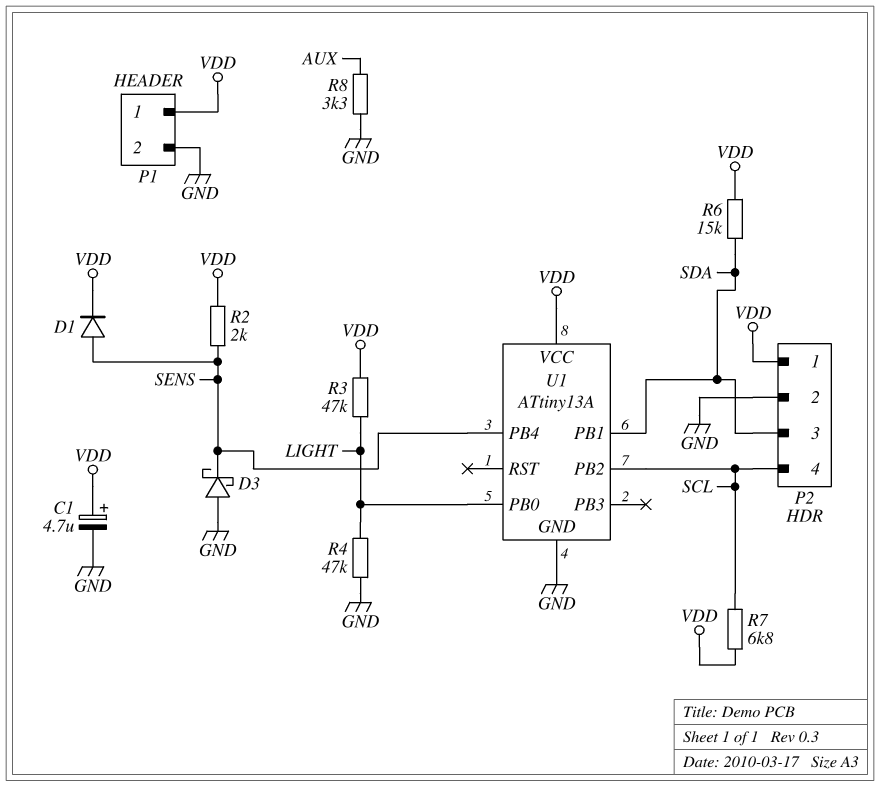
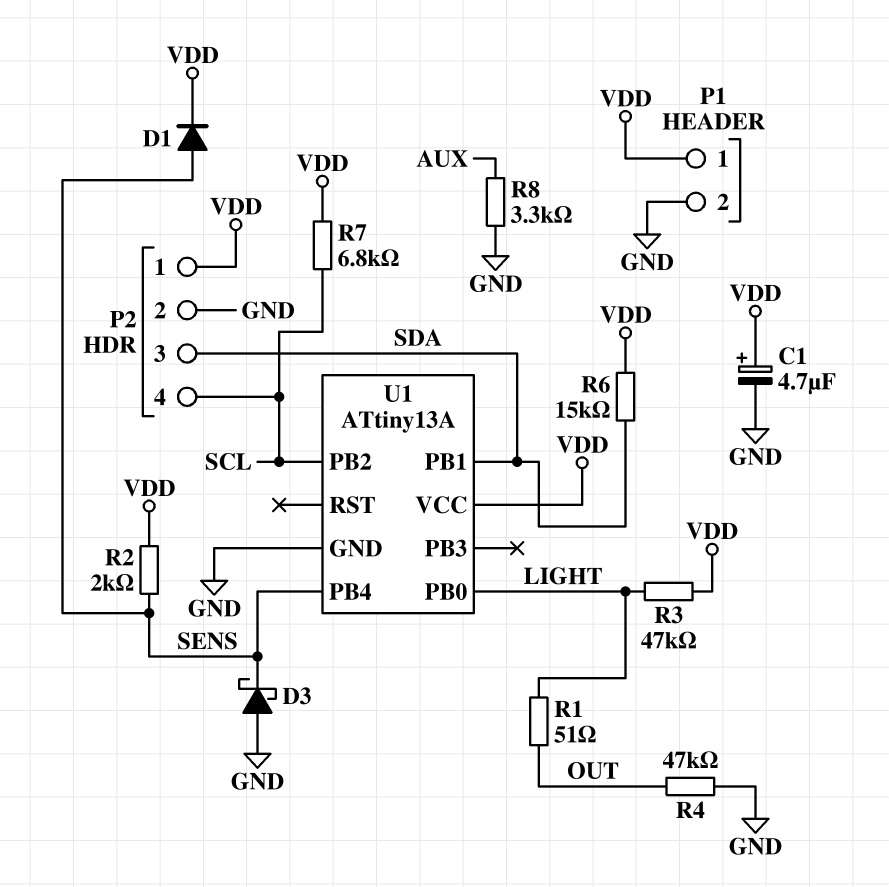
R1: none -> 51 (LIGHT, OUT)
R4: 47k (GND, LIGHT) -> 47k (GND, OUT)

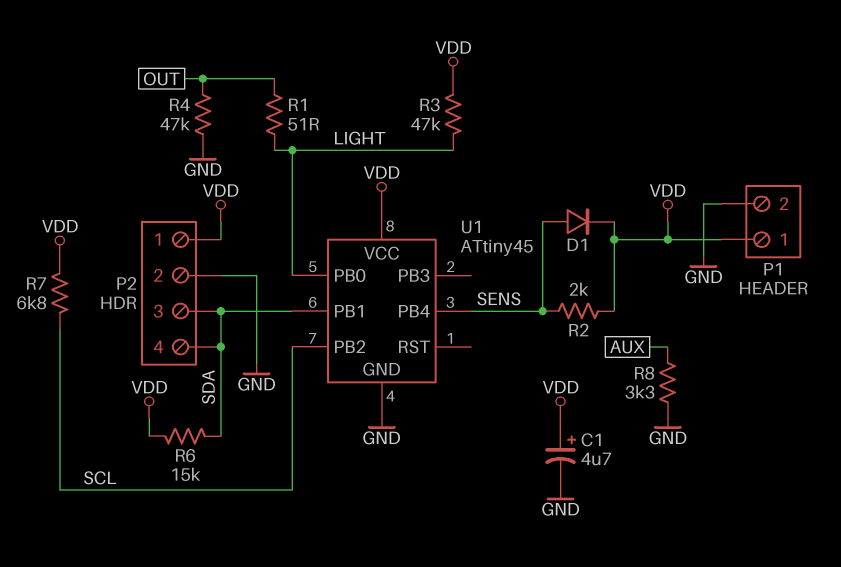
D3: schottky (A GND, K SENS) -> none
P2 pin 4: SCL -> SDA
U1: ATtiny13A -> ATtiny45

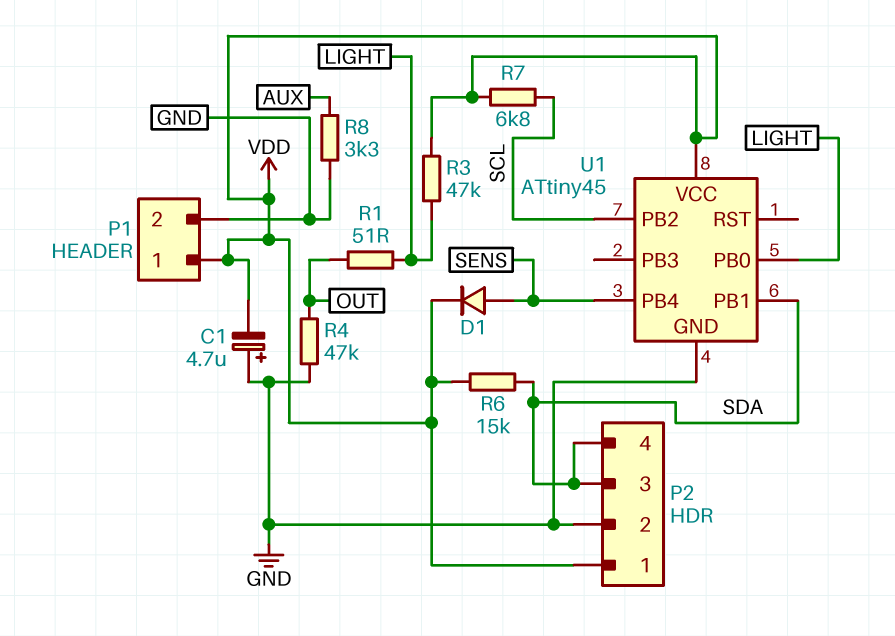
C1: 4.7uF (plus VDD, minus GND) -> 4.7uF (plus GND, minus VDD)
R2: 2k (SENS, VDD) -> none

